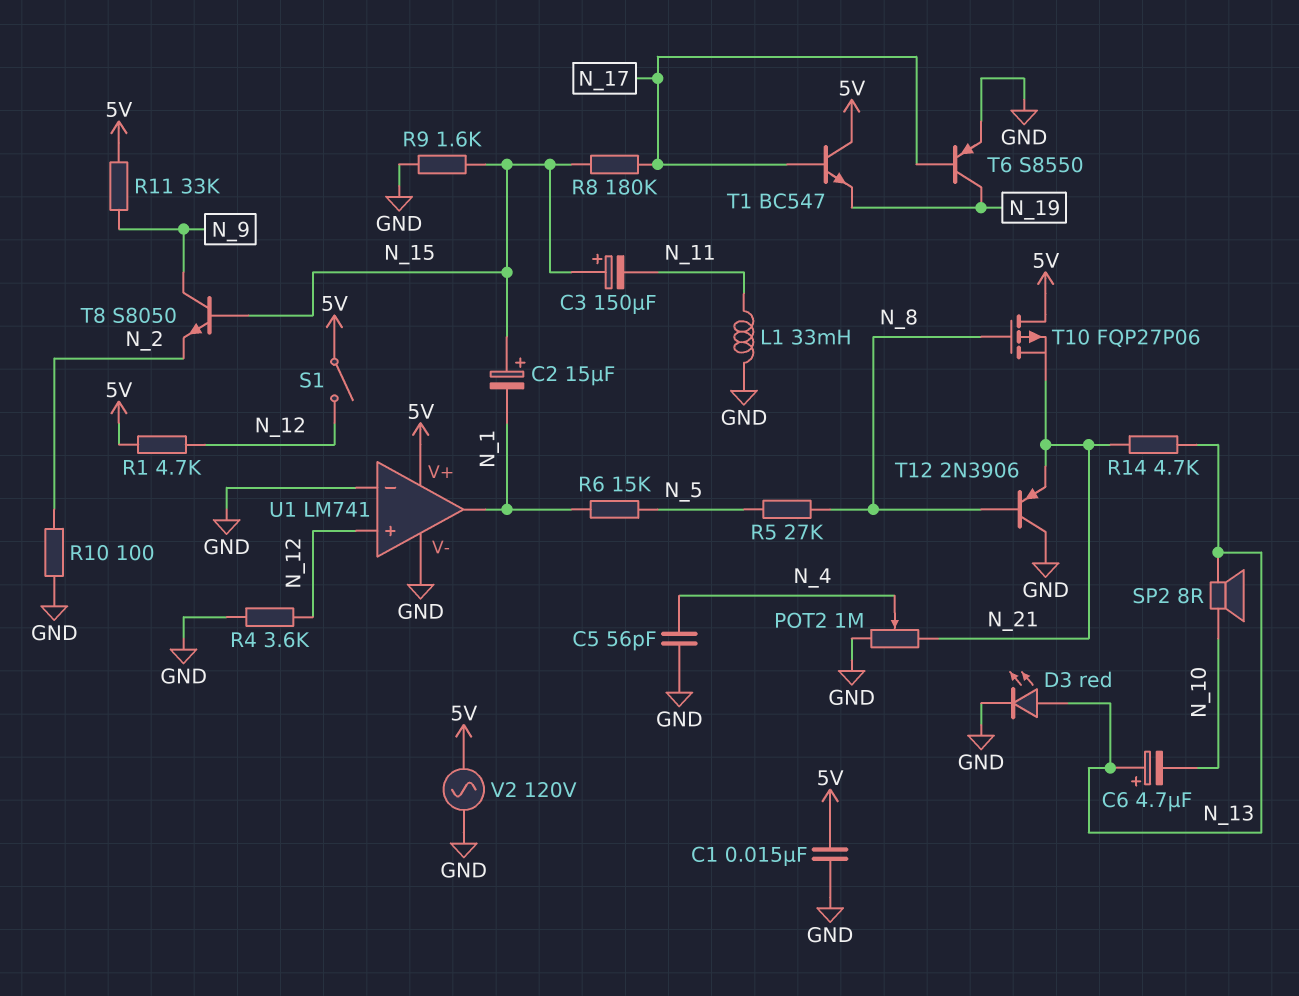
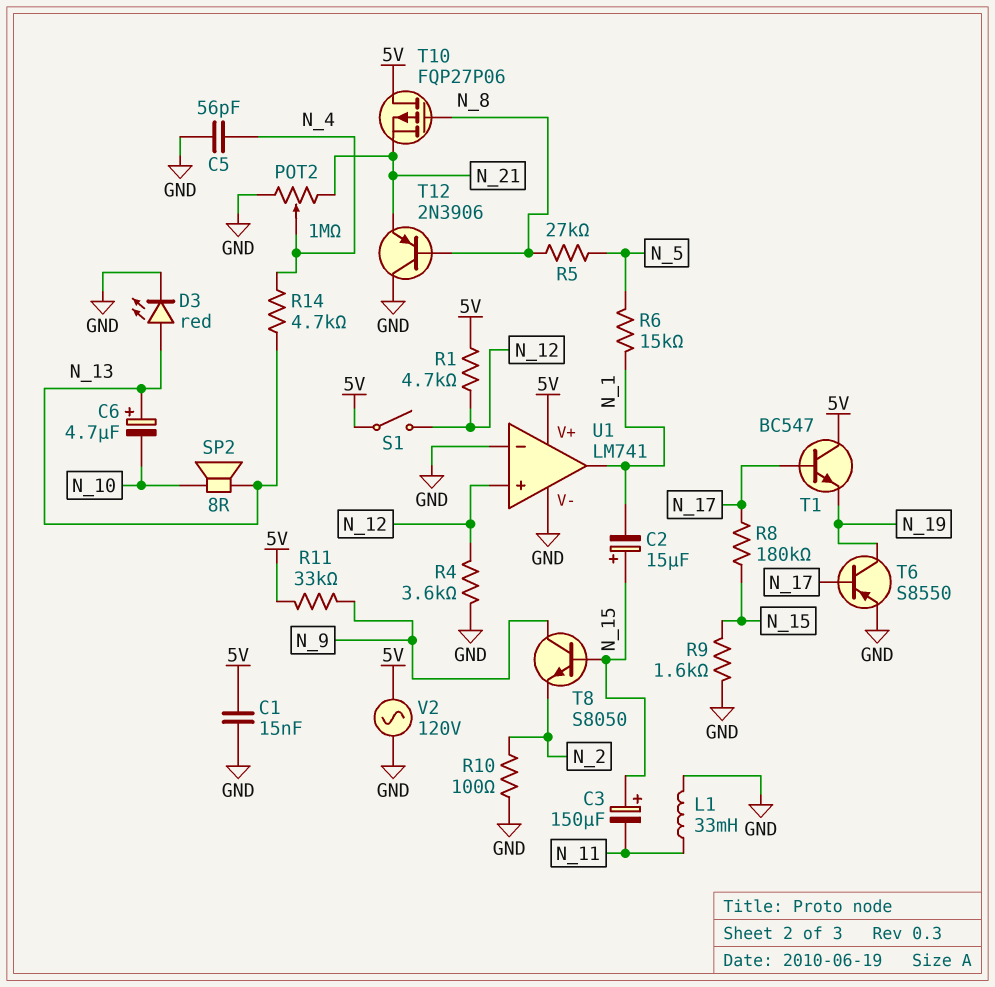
R14: 4.7k (N_13, N_21) -> 4.7k (N_4, N_13)

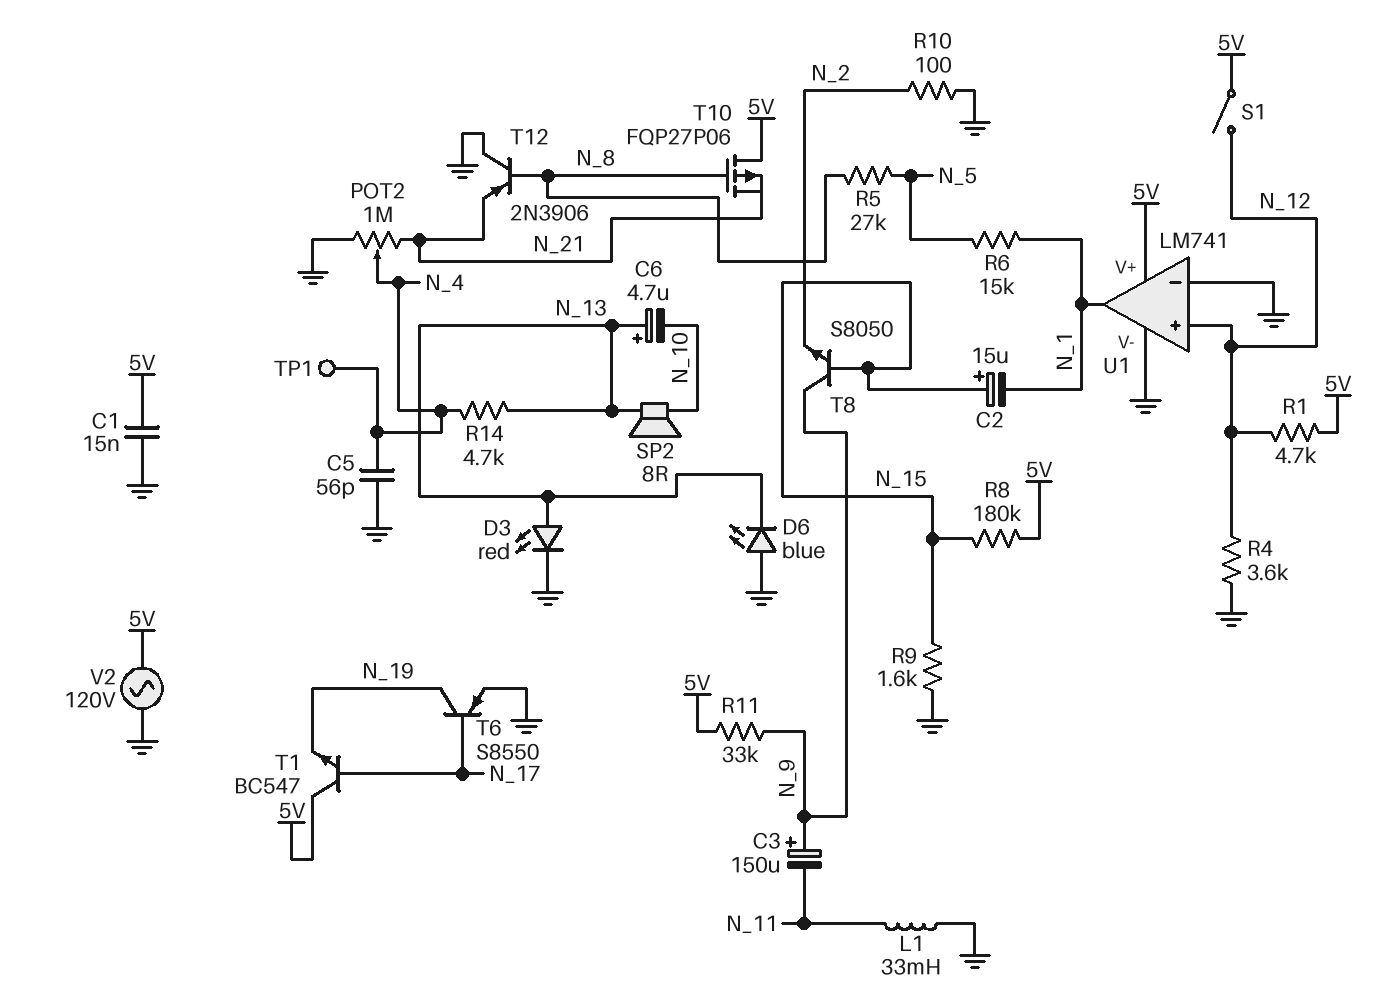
C3: 150uF (plus N_15, minus N_11) -> 150uF (plus N_9, minus N_11)
D6: none -> LED blue (A GND, K N_13)
R8: 180k (N_15, N_17) -> 180k (5V, N_15)
TP1: none -> test point (N_4)

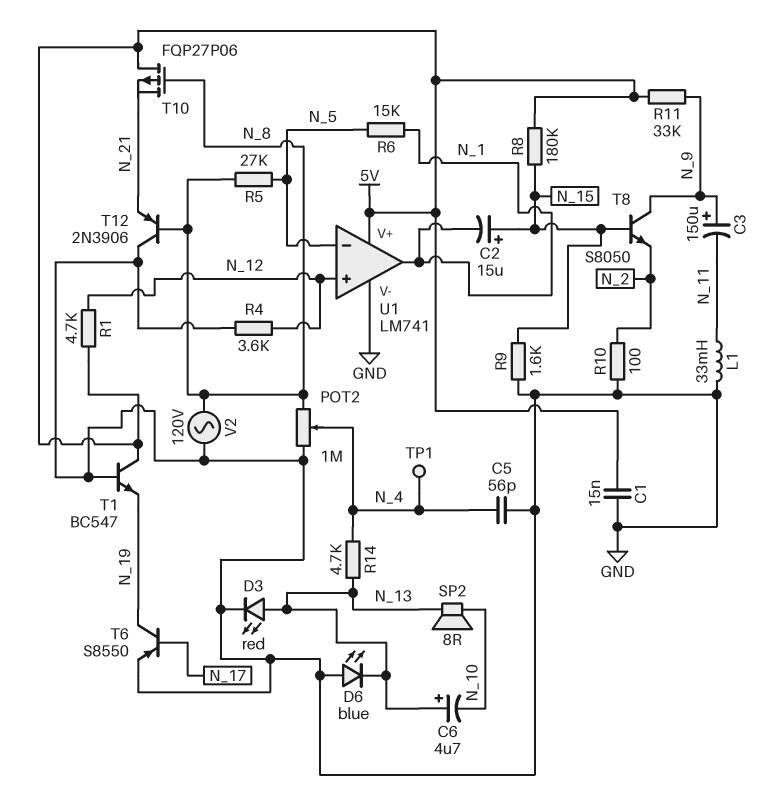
POT2: 1M (GND, N_21, wiper N_4) -> 1M (GND, N_8, wiper N_4)
S1: switch (5V, N_12) -> none
T1: NPN BC547 (B N_17, C 5V, E N_19) -> NPN BC547 (B GND, C 5V, E N_19)
U1 pin in-: GND -> N_5
V2: AC 120V (5V, GND) -> AC 120V (GND, N_8)

